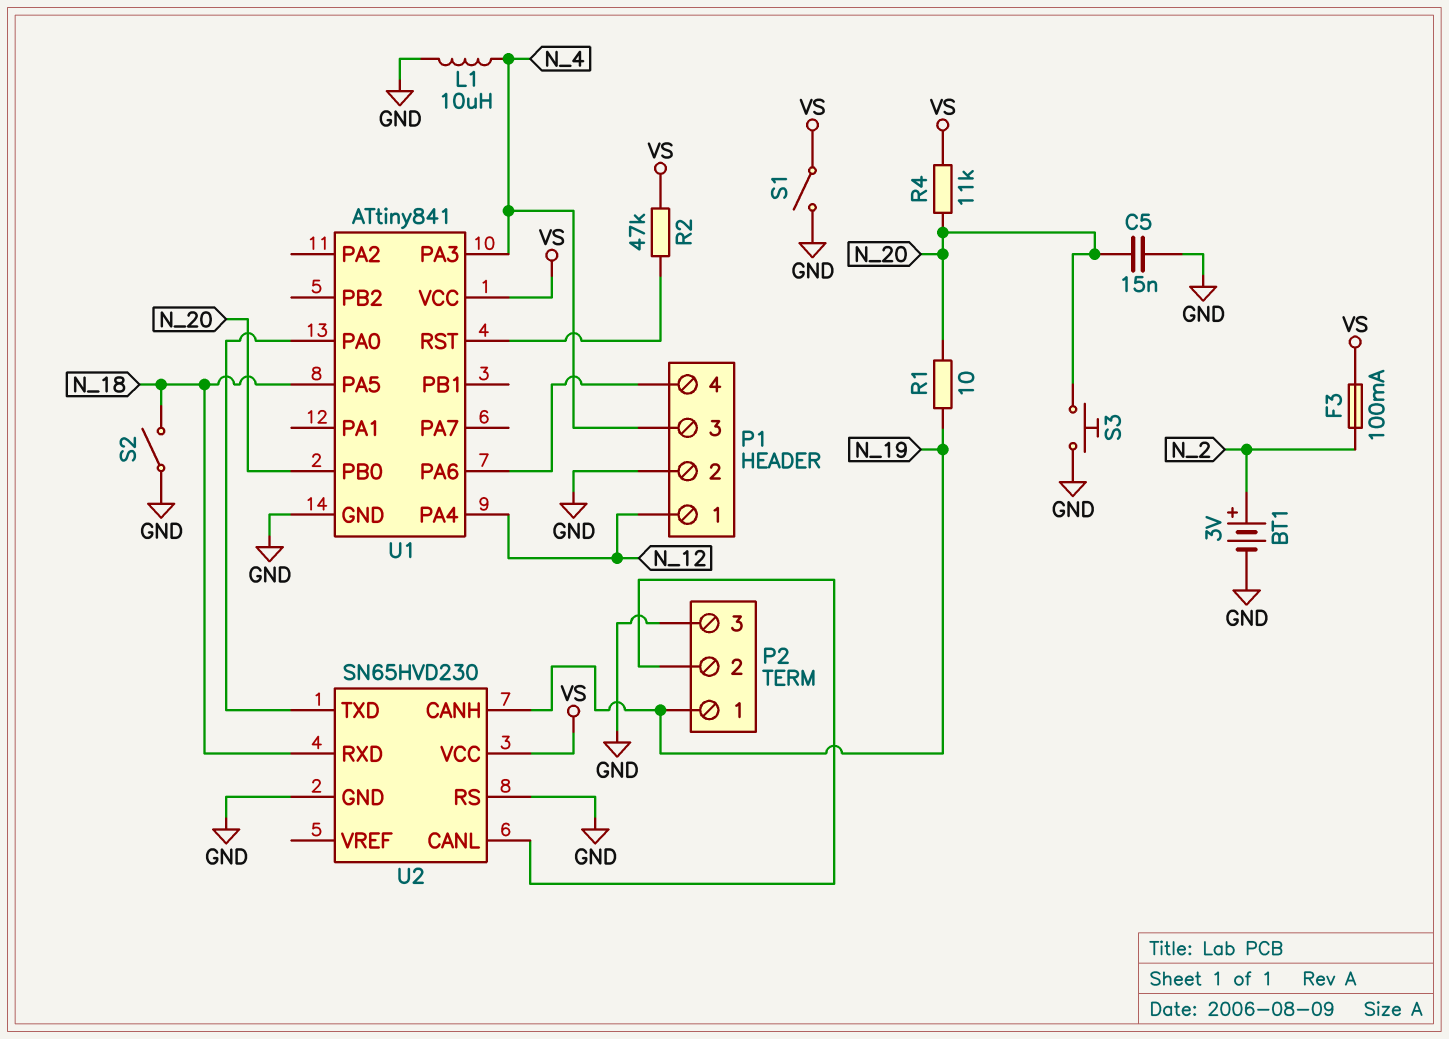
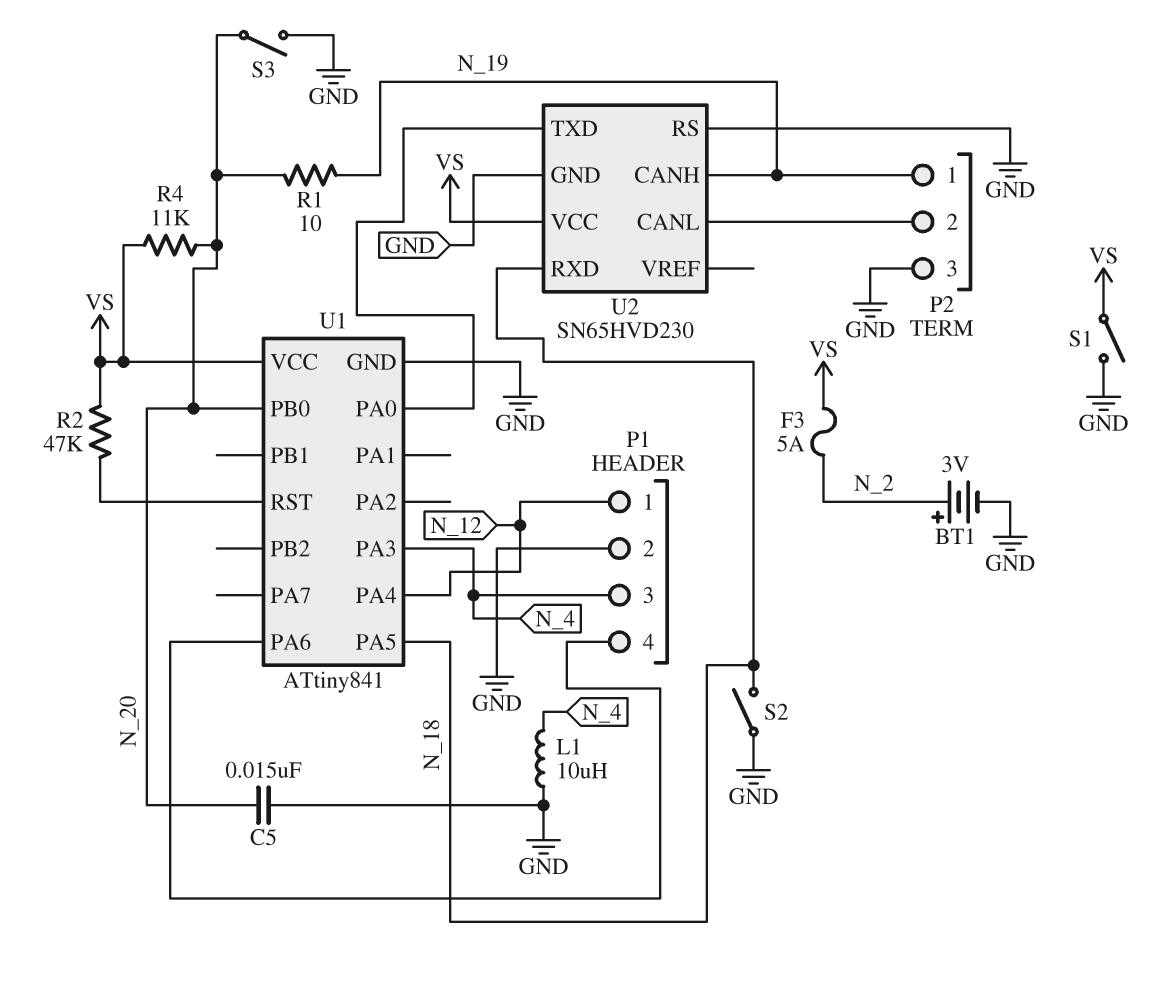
F3: 100mA (N_2, VS) -> 5A (N_2, VS)
S3: button (GND, N_20) -> switch (GND, N_20)

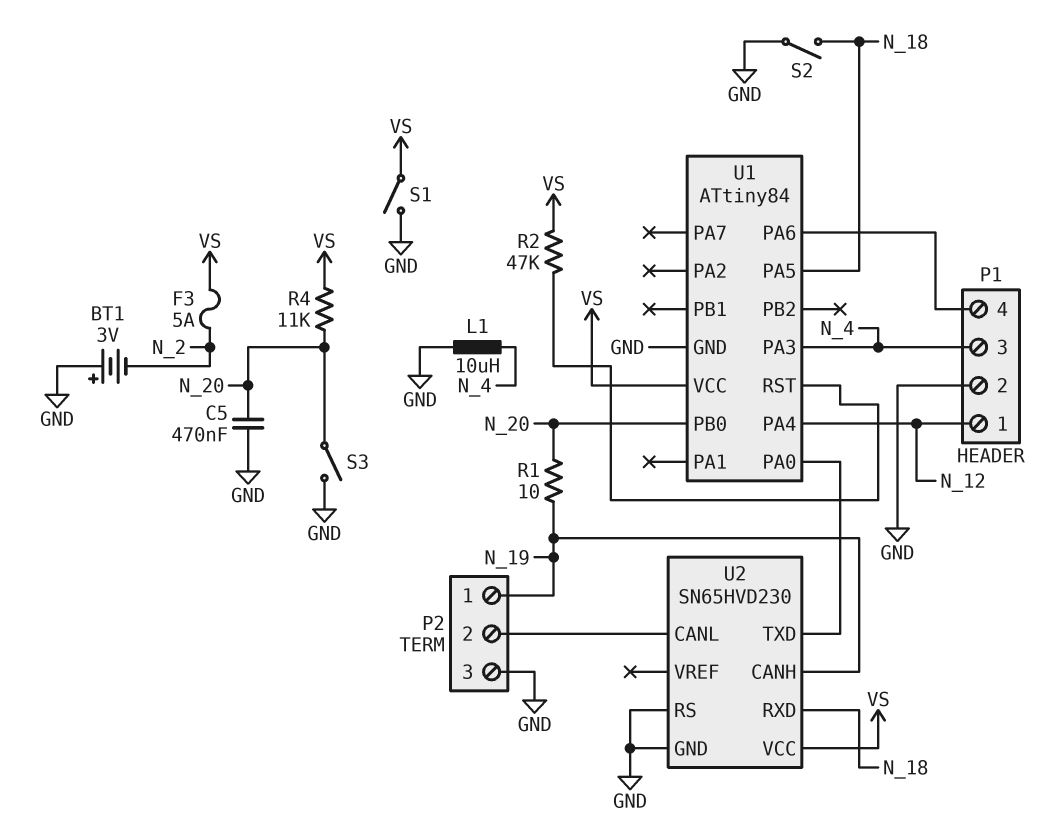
BT1: 3V (plus N_2, minus GND) -> 3V (plus GND, minus N_2)
C5: 15nF (GND, N_20) -> 470nF (GND, N_20)
U1: ATtiny841 -> ATtiny84

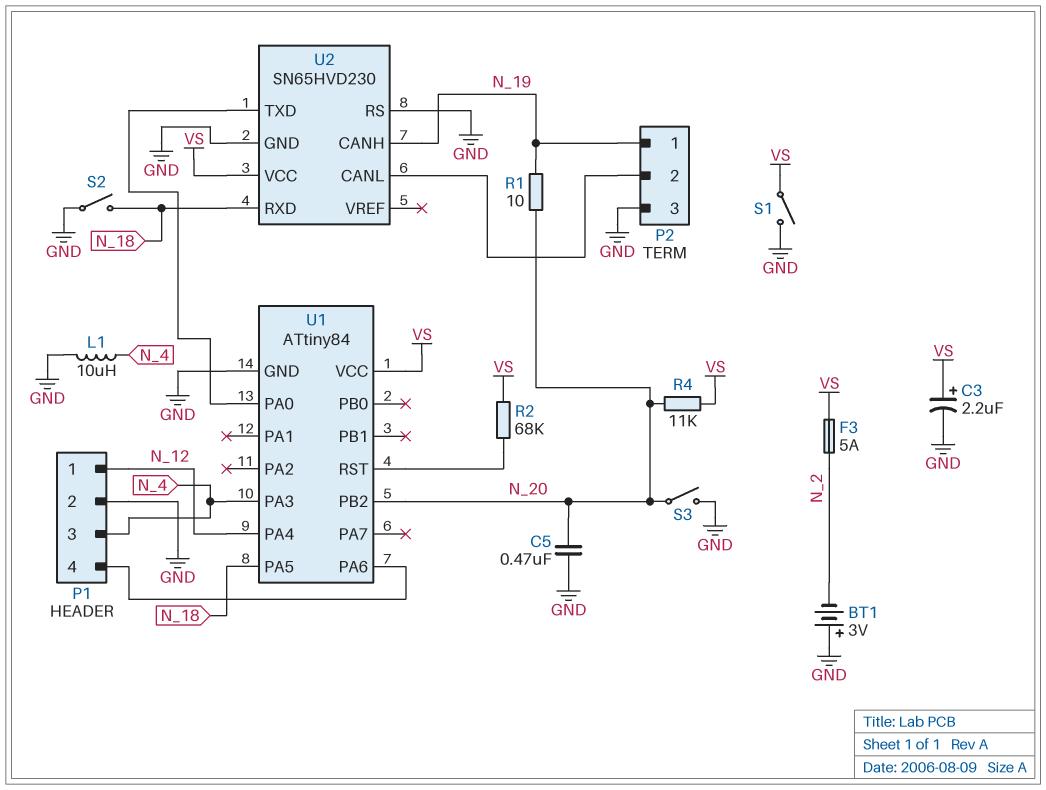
C3: none -> 2.2uF (plus VS, minus GND)
R2: 47k (U1/RST, VS) -> 68k (U1/RST, VS)
U1 pin PB0: N_20 -> none
U1 pin PB2: none -> N_20

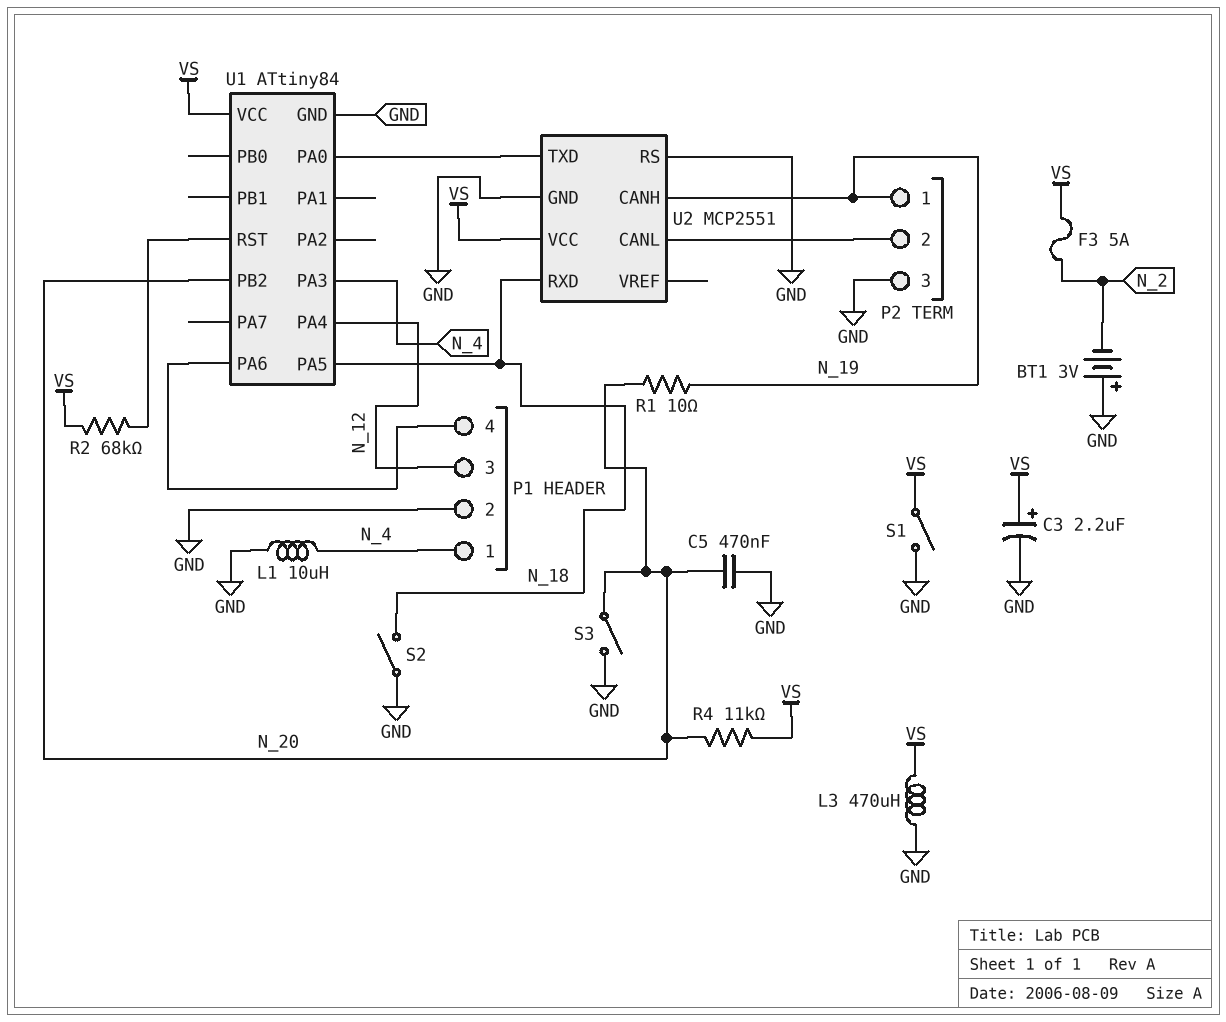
L3: none -> 470uH (GND, VS)
P1 pin 1: N_12 -> N_4
P1 pin 3: N_4 -> N_12
U2: SN65HVD230 -> MCP2551

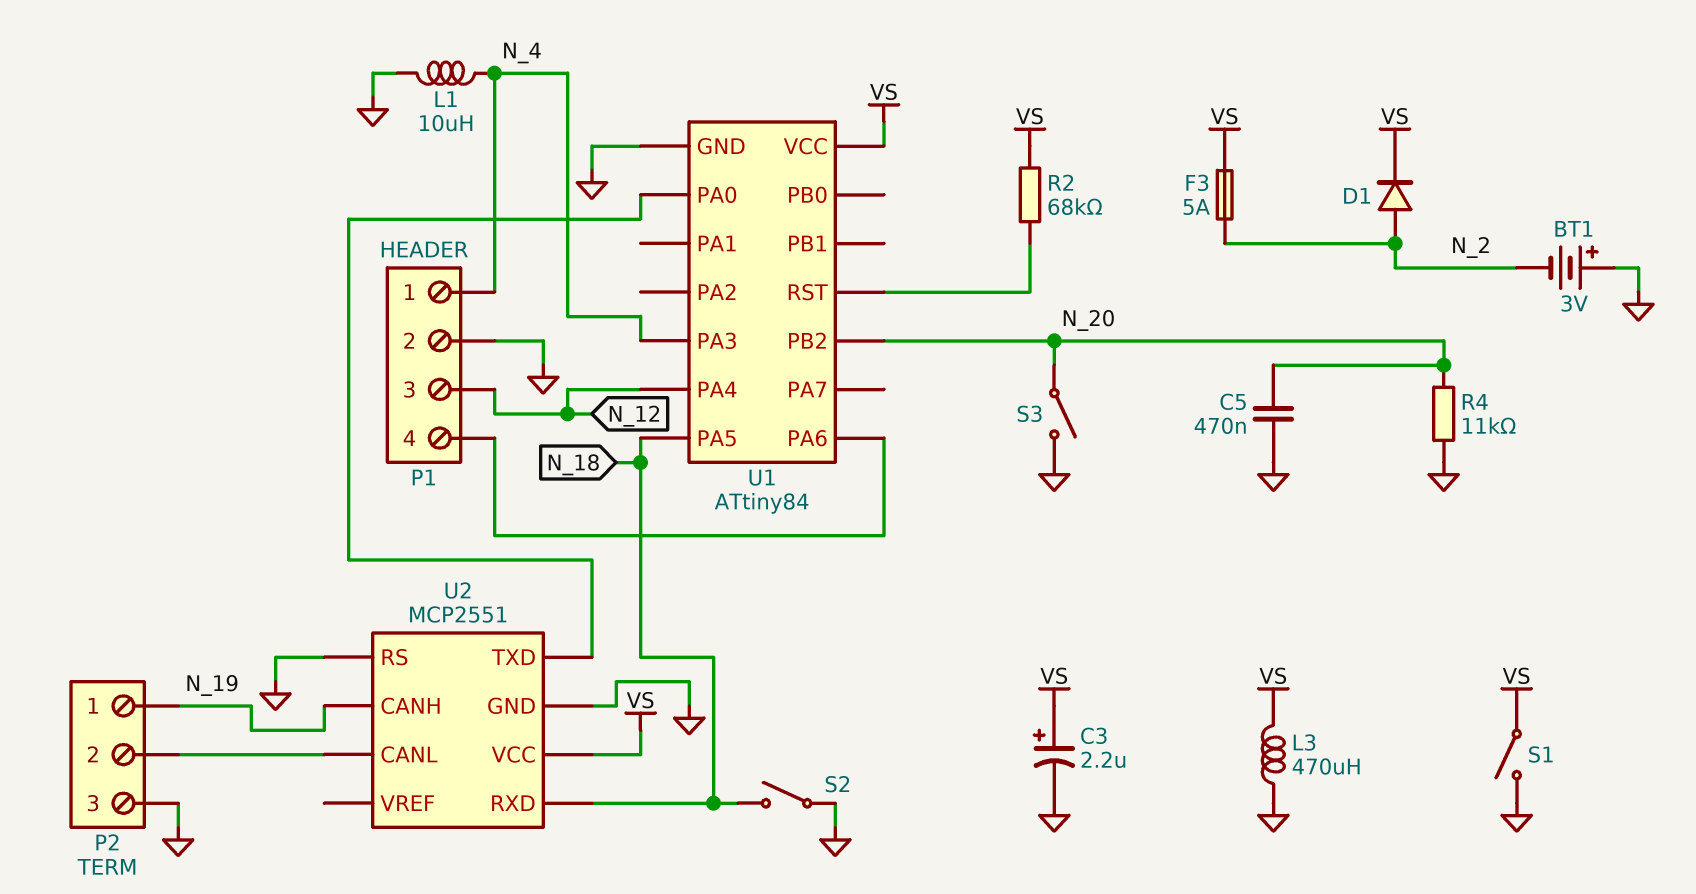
D1: none -> diode (A N_2, K VS)
R1: 10 (N_19, N_20) -> none
R4: 11k (N_20, VS) -> 11k (GND, N_20)

